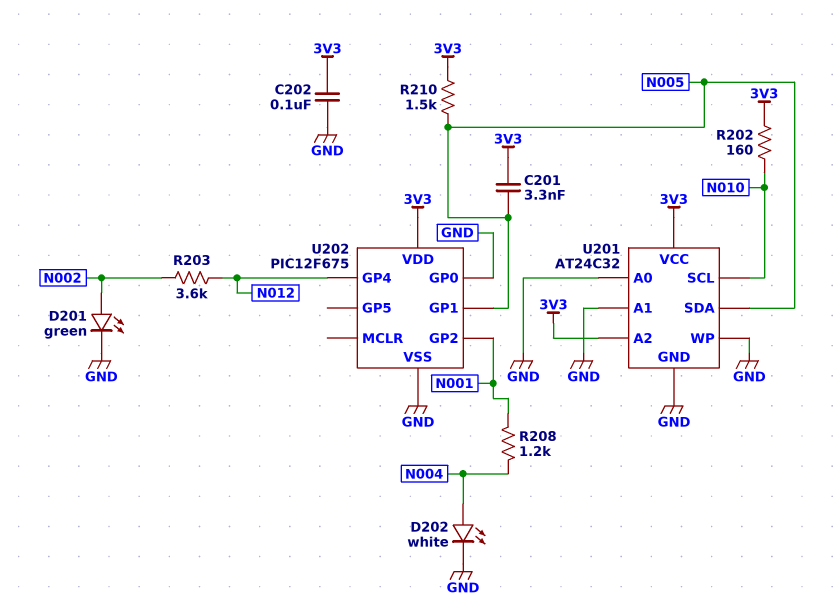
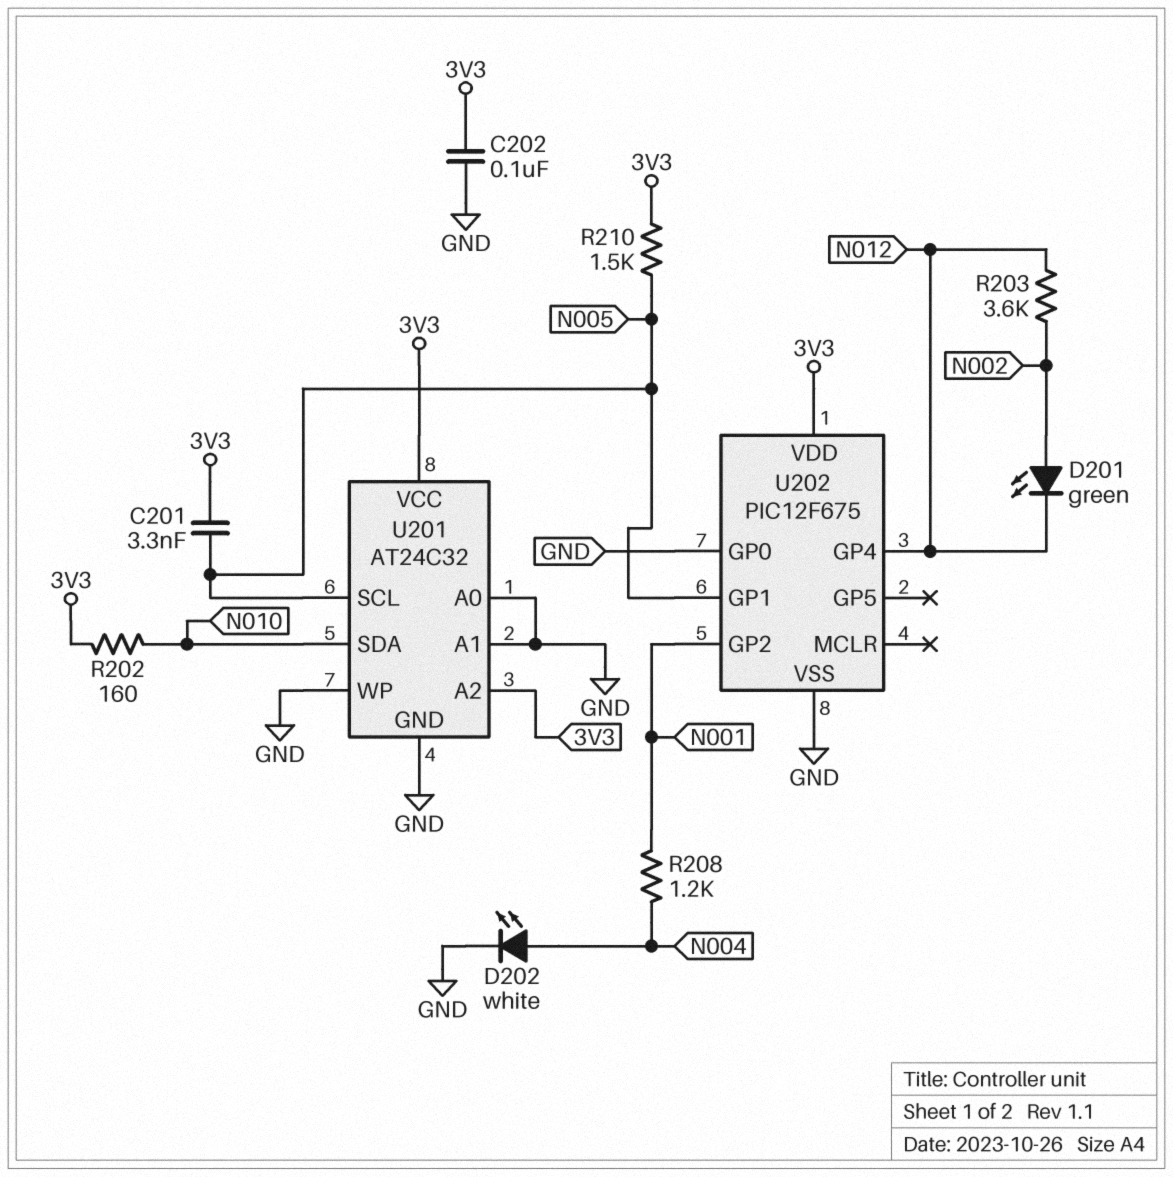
D201: LED green (A N002, K GND) -> LED green (A N002, K N012)
U201 pin SCL: N010 -> N005
U201 pin SDA: N005 -> N010

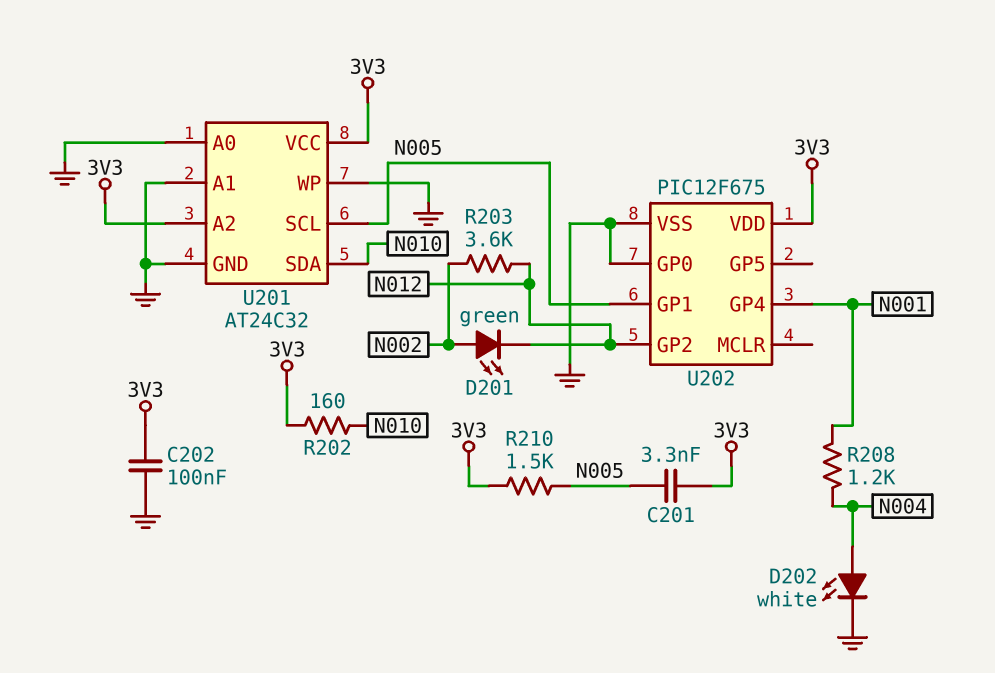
U202 pin GP2: N001 -> N012
U202 pin GP4: N012 -> N001

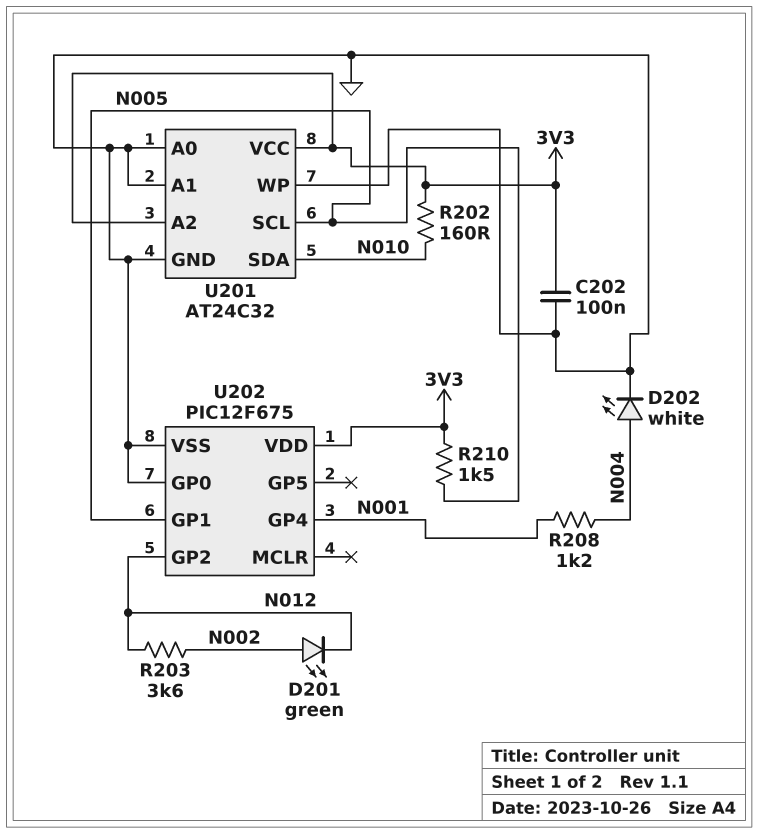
C201: 3.3nF (3V3, N005) -> none

